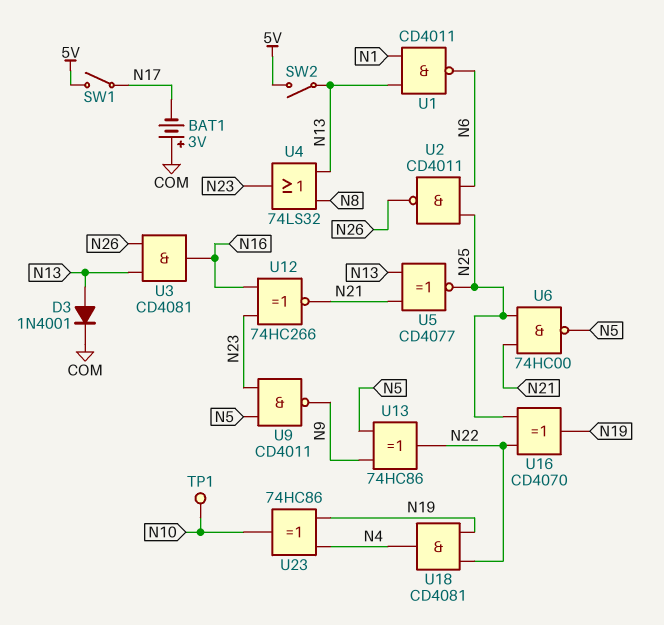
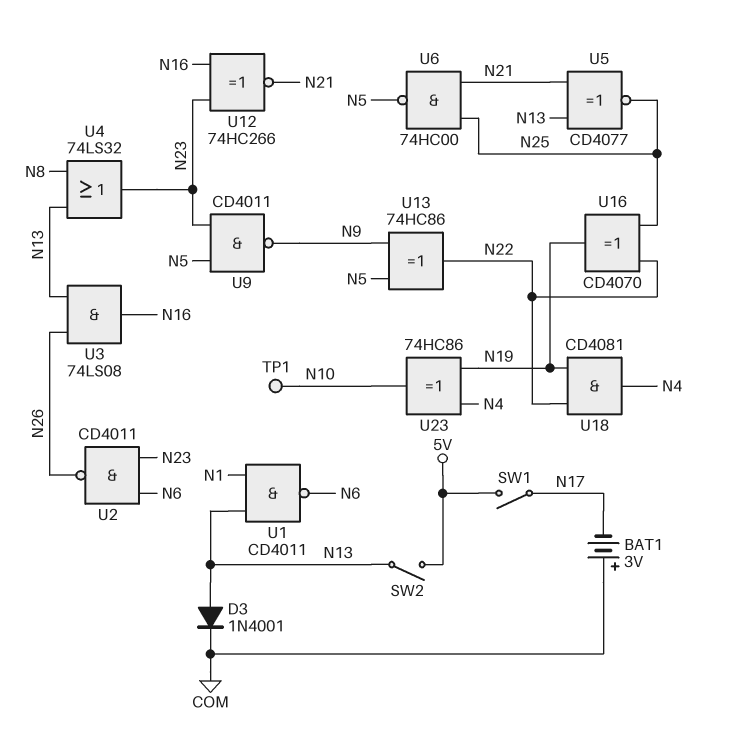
U2: NAND CD4011 (in N6, in N25, out N26) -> NAND CD4011 (in N6, in N23, out N26)
U3: AND CD4081 (in N13, in N26, out N16) -> AND 74LS08 (in N13, in N26, out N16)

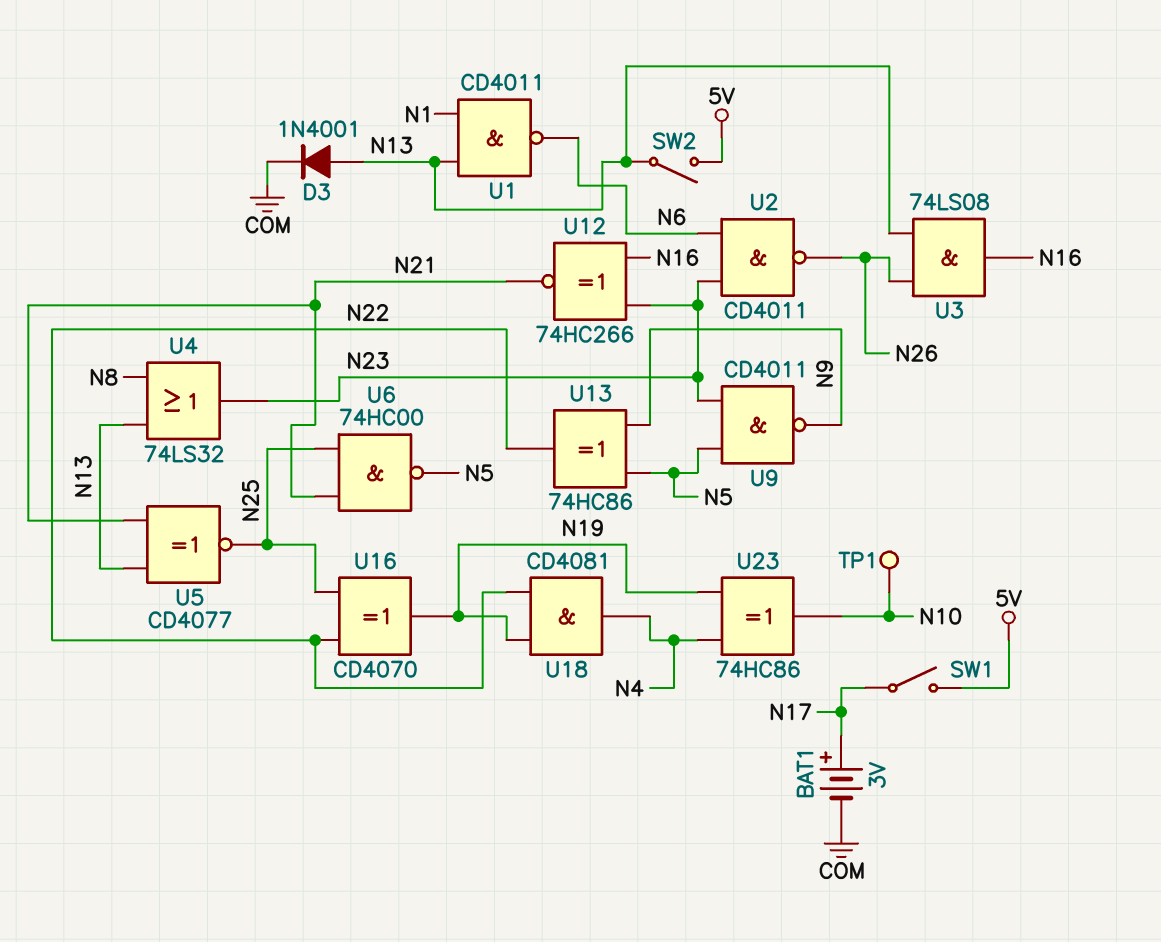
BAT1: 3V (plus COM, minus N17) -> 3V (plus N17, minus COM)

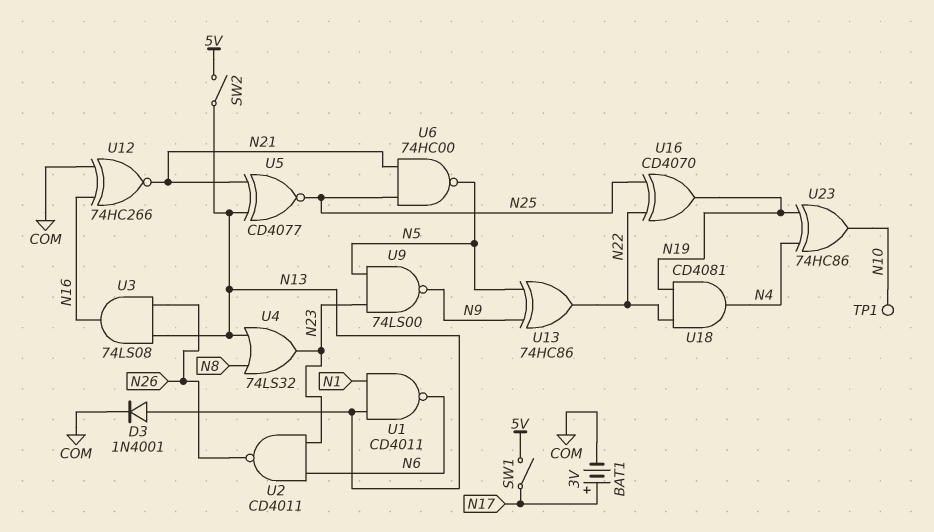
U9: NAND CD4011 (in N5, in N23, out N9) -> NAND 74LS00 (in N5, in N23, out N9)
U12: XNOR 74HC266 (in N16, in N23, out N21) -> XNOR 74HC266 (in COM, in N16, out N21)

